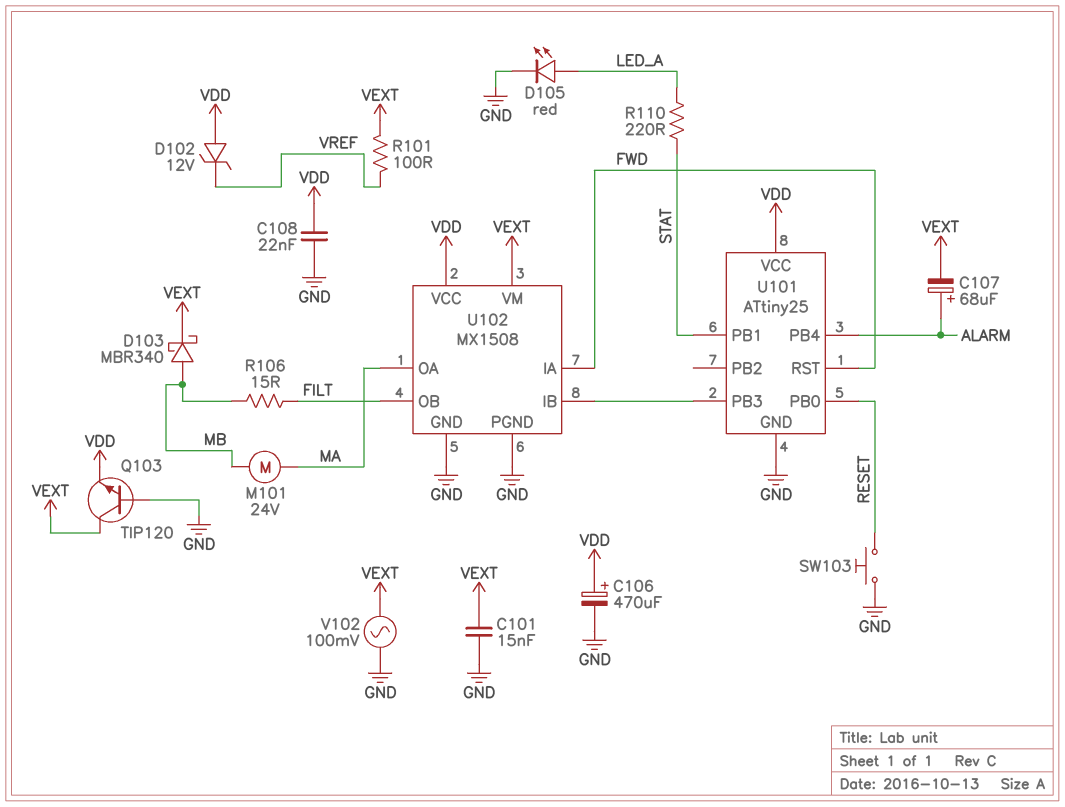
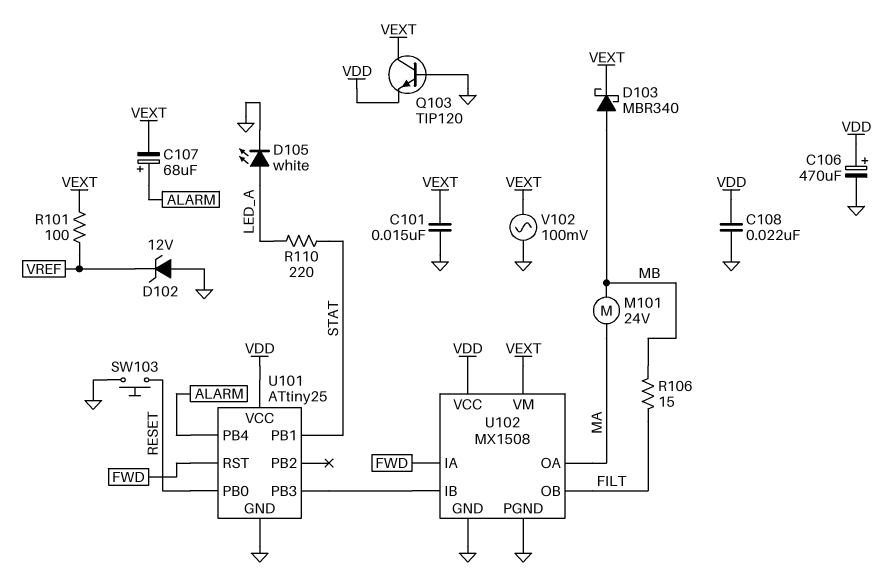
D102: zener 12V (A VDD, K VREF) -> zener 12V (A GND, K VREF)
D105: LED red (A LED_A, K GND) -> LED white (A LED_A, K GND)

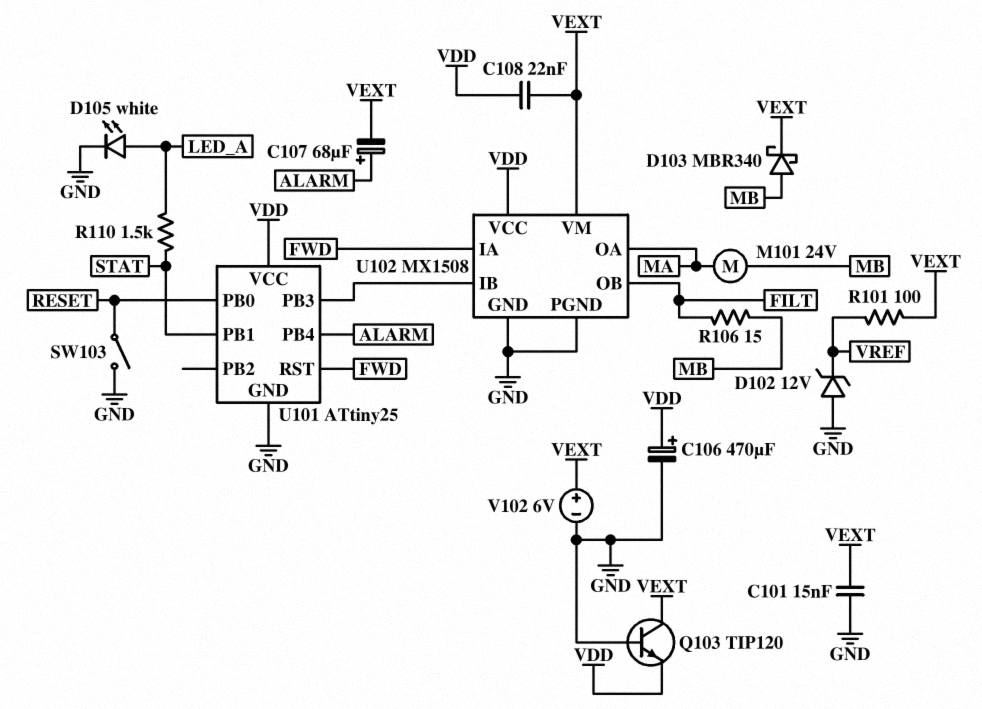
C108: 22nF (GND, VDD) -> 22nF (VDD, VEXT)
R110: 220 (LED_A, STAT) -> 1.5k (LED_A, STAT)
SW103: button (GND, RESET) -> switch (GND, RESET)
V102: AC 100mV (GND, VEXT) -> 6V (plus VEXT, minus GND)

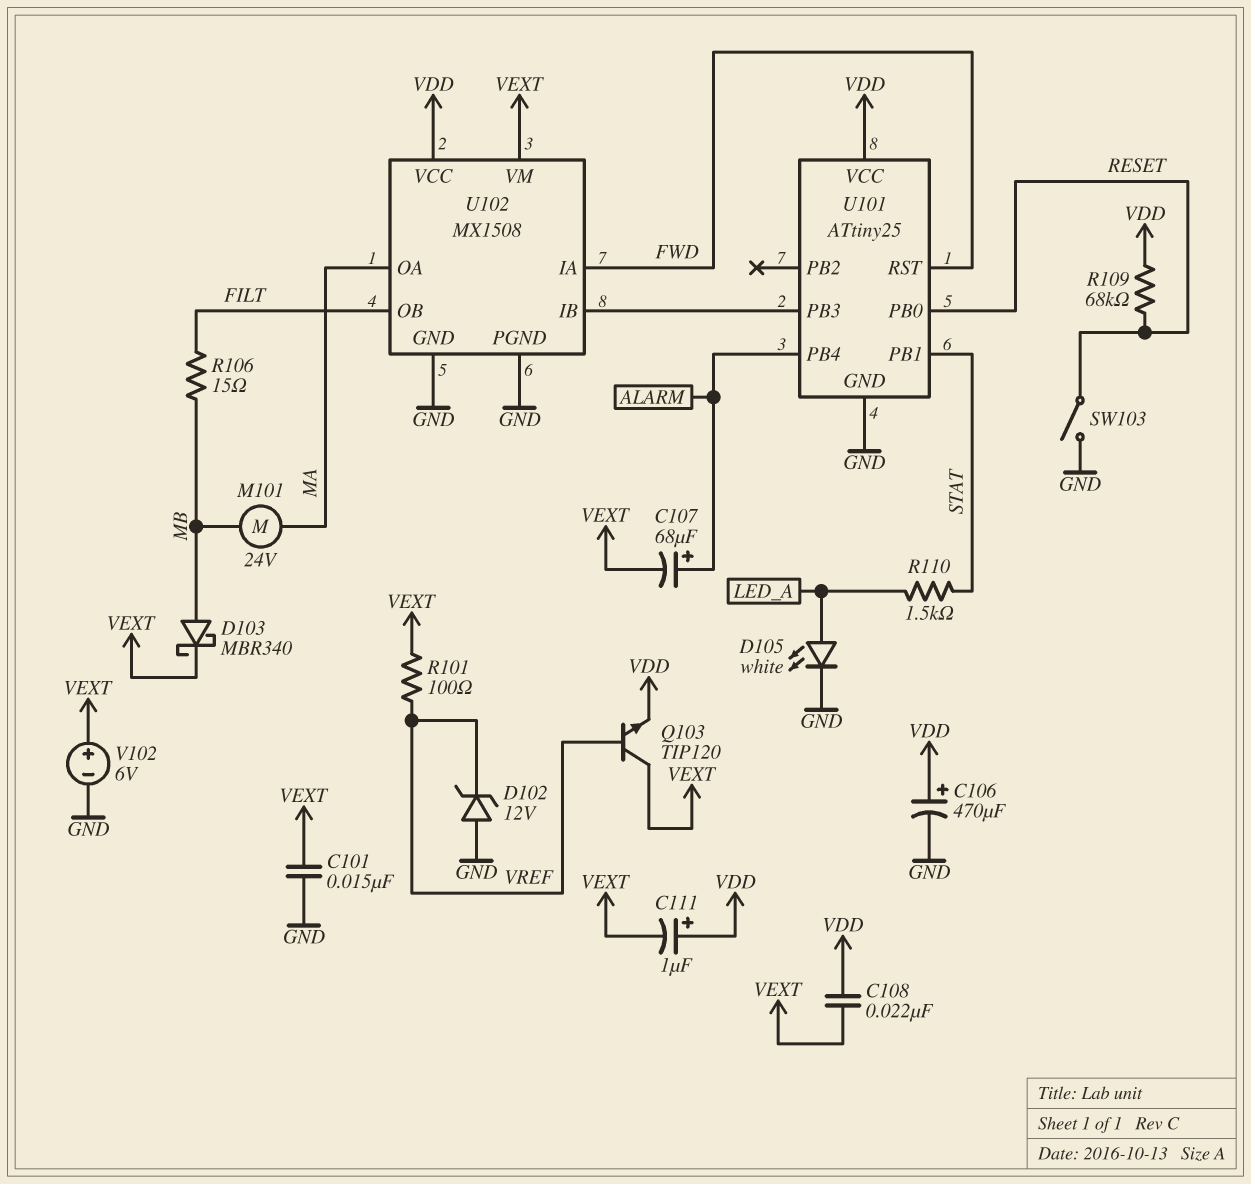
C111: none -> 1uF (plus VDD, minus VEXT)
Q103: NPN TIP120 (B GND, C VEXT, E VDD) -> NPN TIP120 (B VREF, C VEXT, E VDD)
R109: none -> 68k (RESET, VDD)

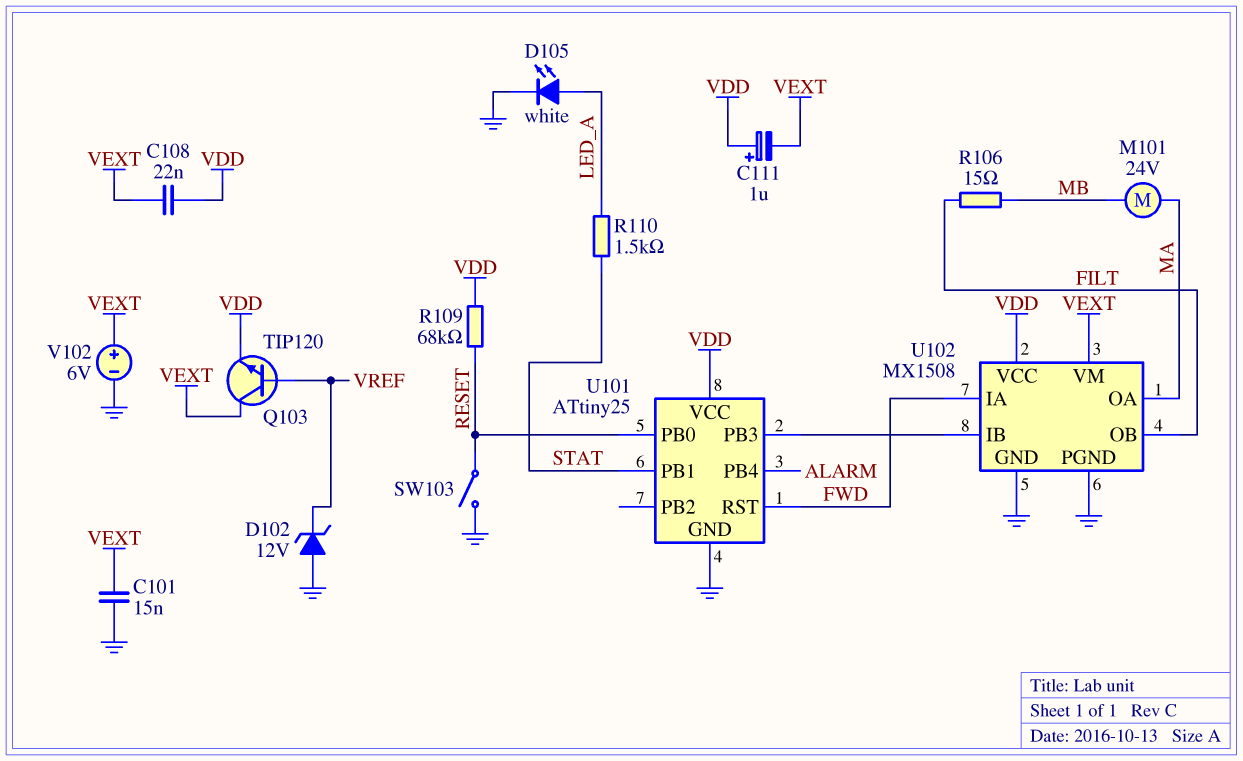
C106: 470uF (plus VDD, minus GND) -> none
C107: 68uF (plus ALARM, minus VEXT) -> none
D103: schottky MBR340 (A MB, K VEXT) -> none
R101: 100 (VEXT, VREF) -> none

